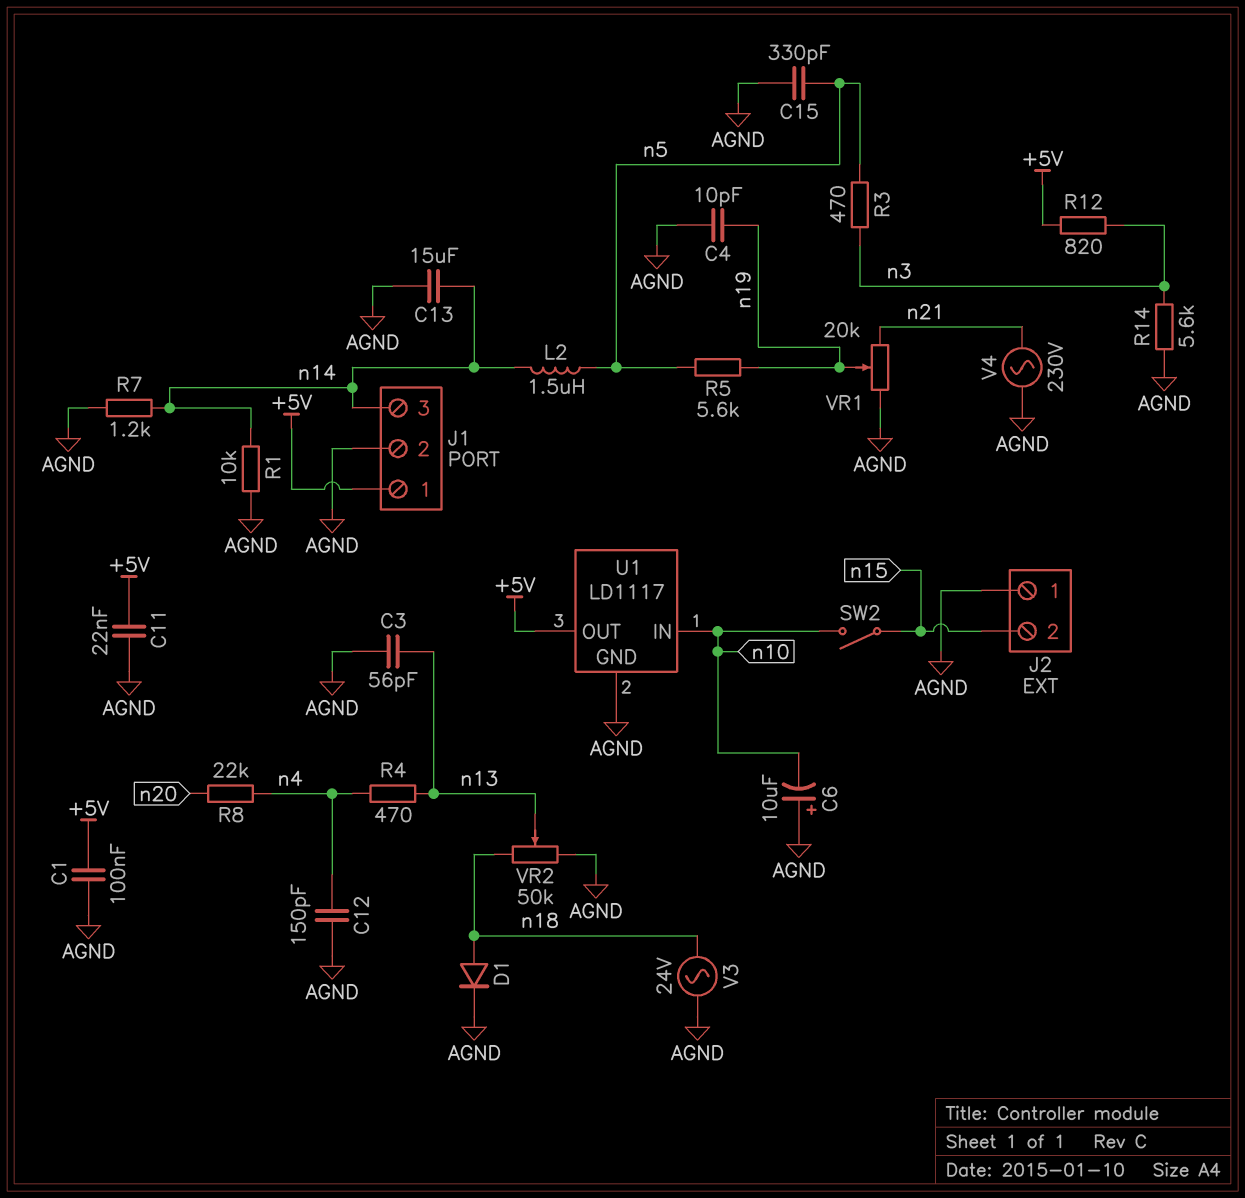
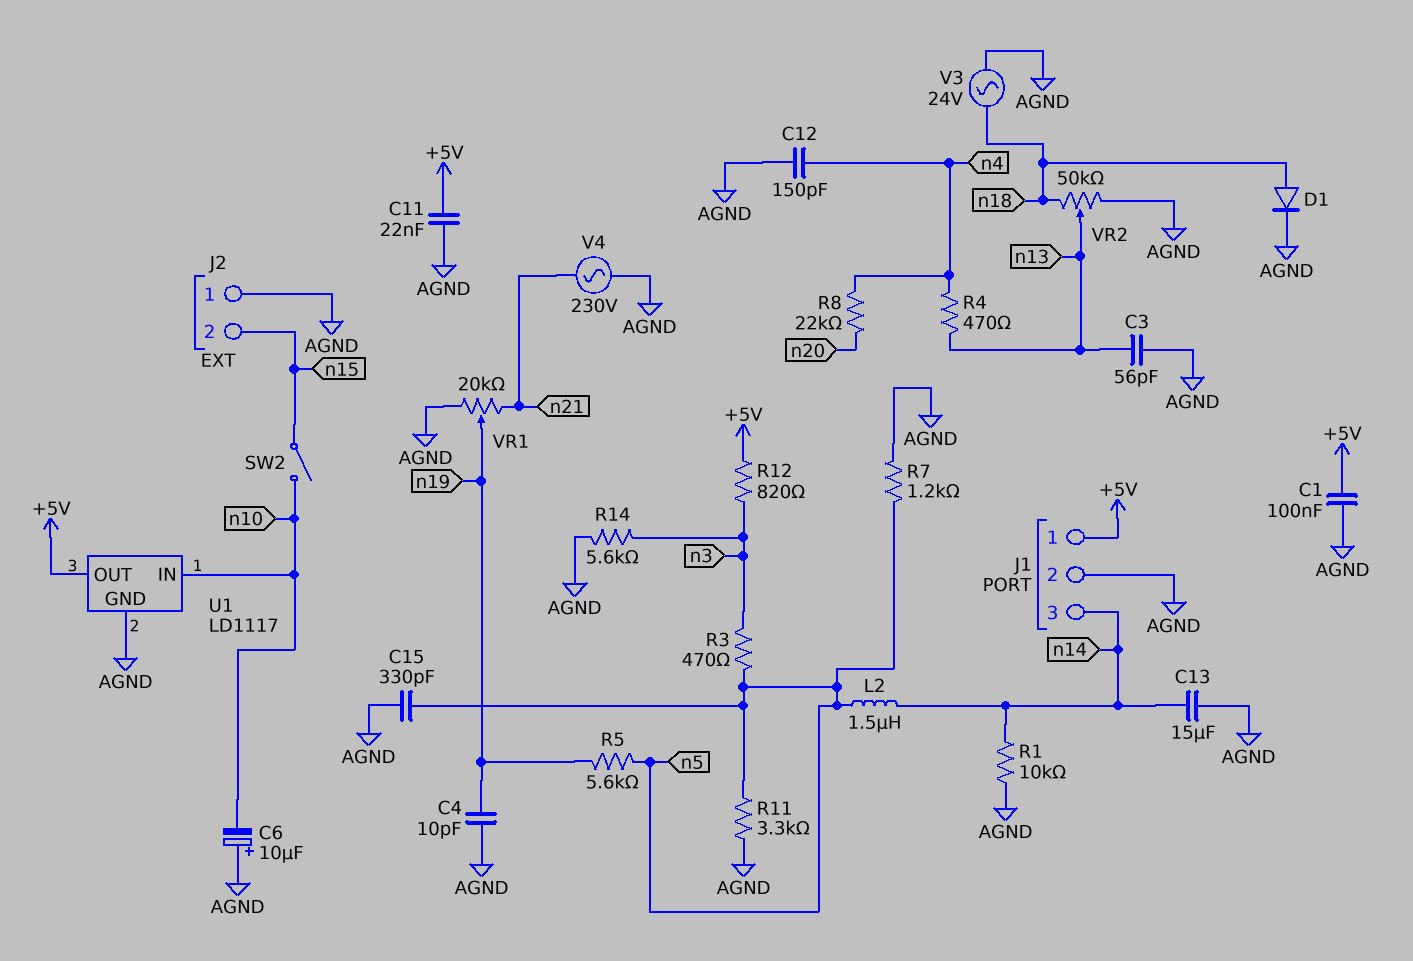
R7: 1.2k (AGND, n14) -> 1.2k (AGND, n5)
R11: none -> 3.3k (AGND, n5)

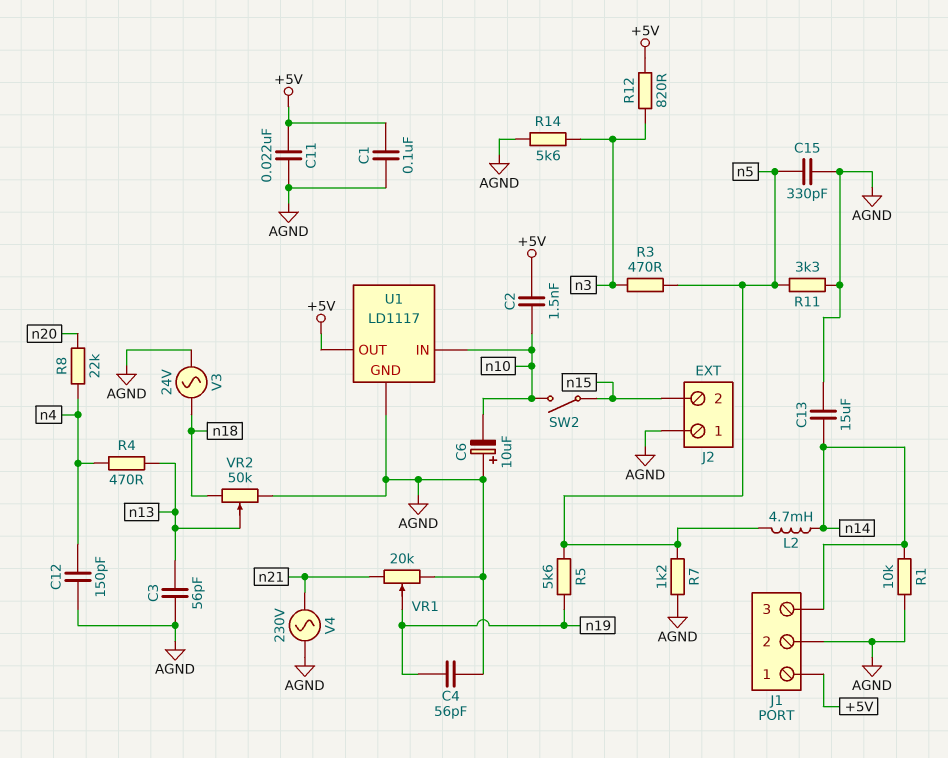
C2: none -> 1.5nF (+5V, n10)
C4: 10pF (AGND, n19) -> 56pF (AGND, n19)
D1: diode (A n18, K AGND) -> none
L2: 1.5uH (n5, n14) -> 4.7mH (n5, n14)

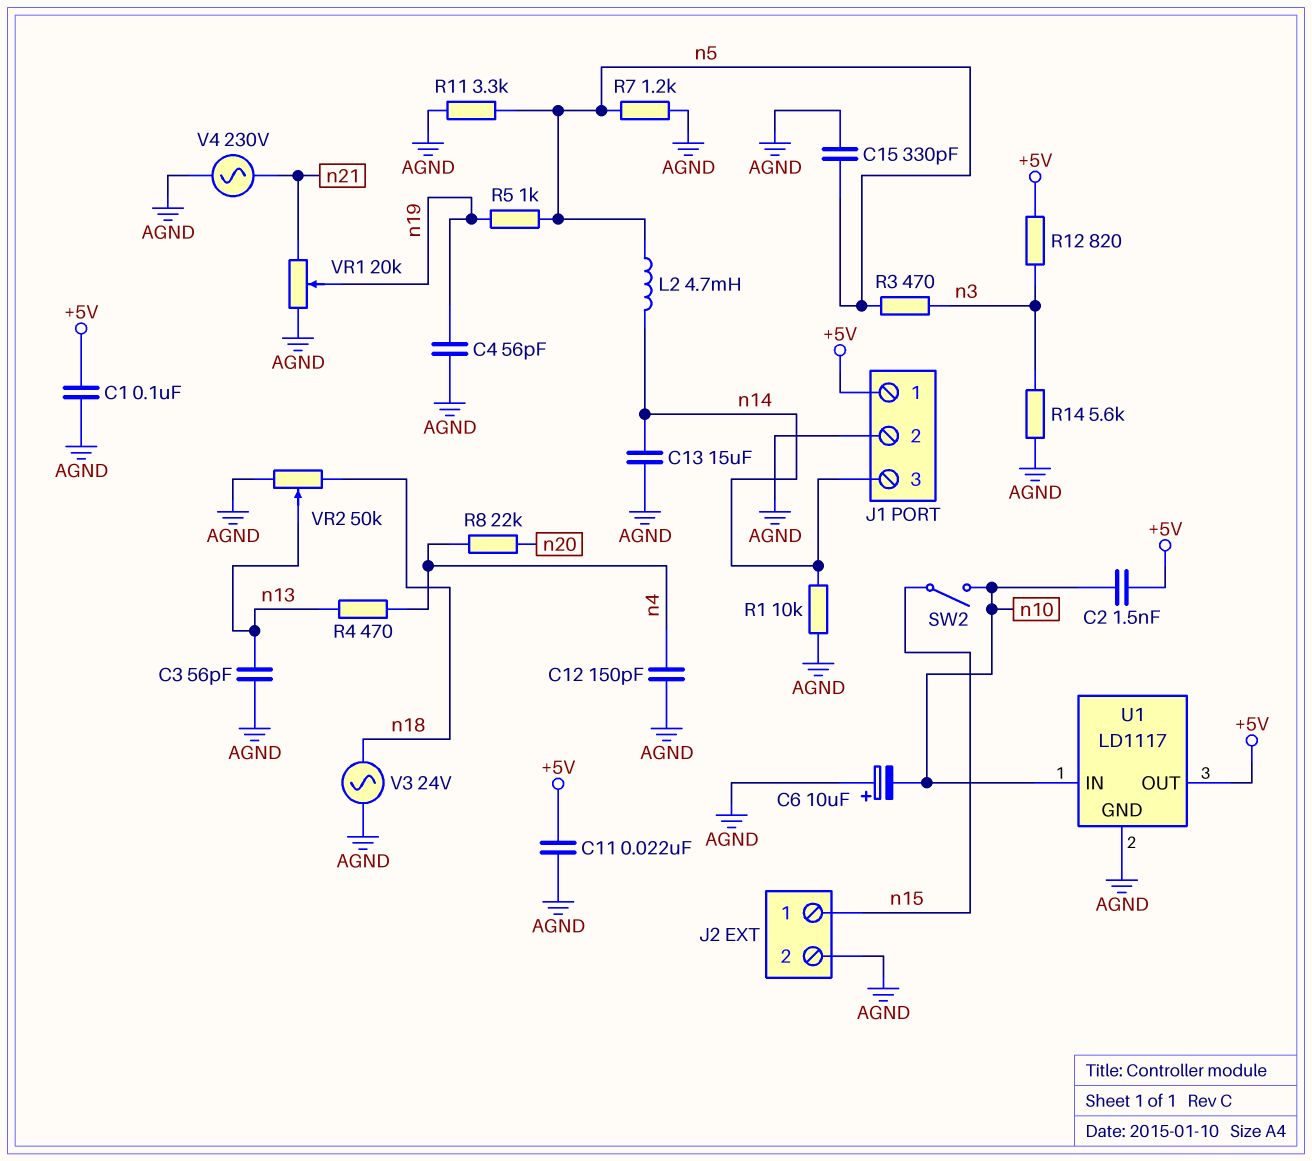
J2 pin 1: AGND -> n15
J2 pin 2: n15 -> AGND
R5: 5.6k (n5, n19) -> 1k (n5, n19)

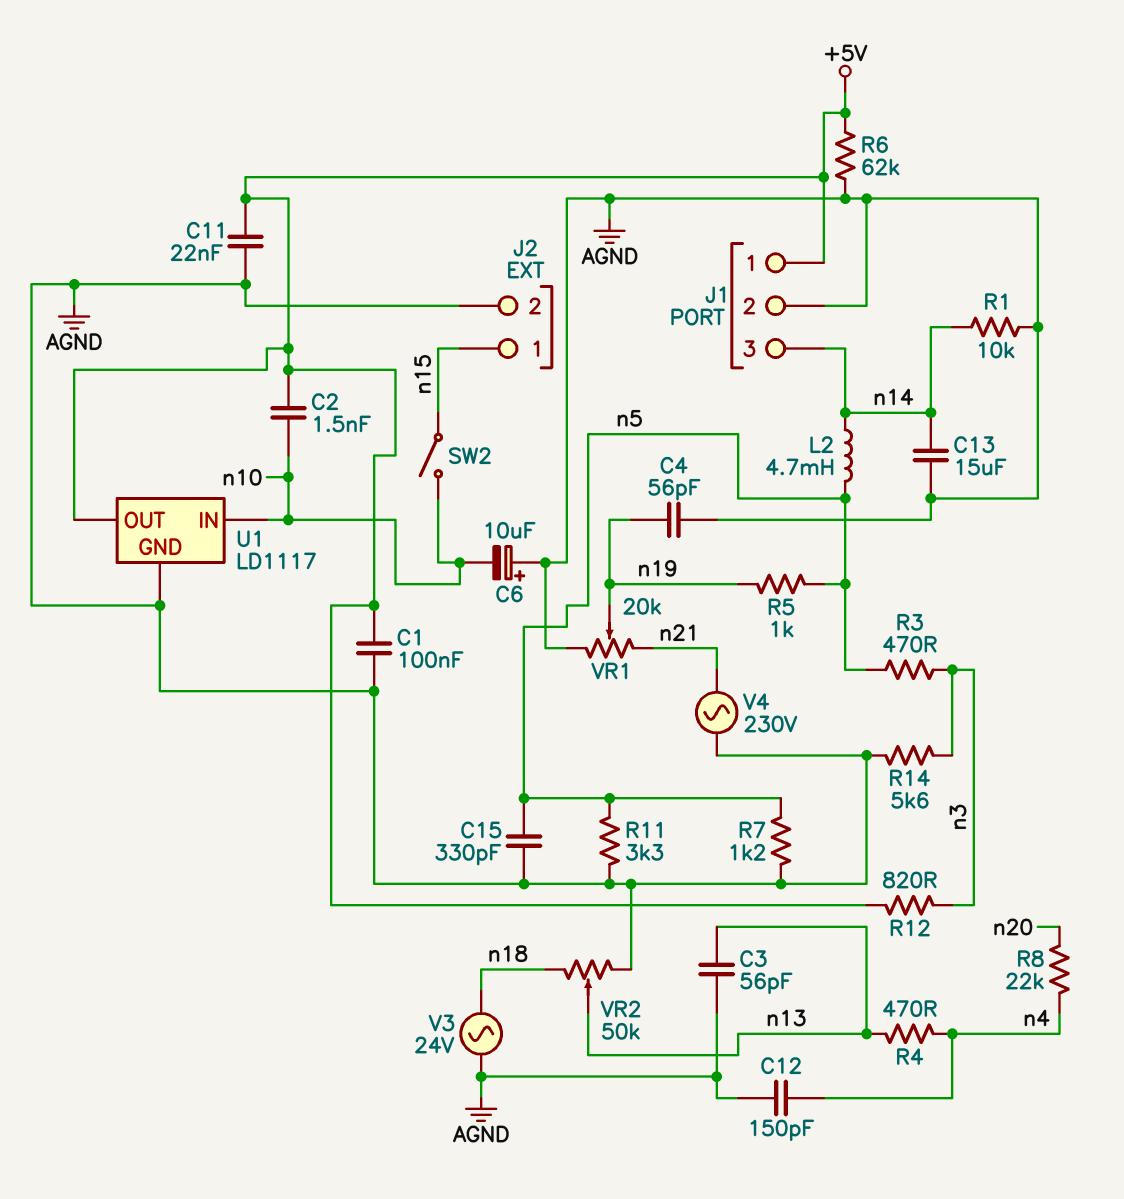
R6: none -> 62k (+5V, AGND)

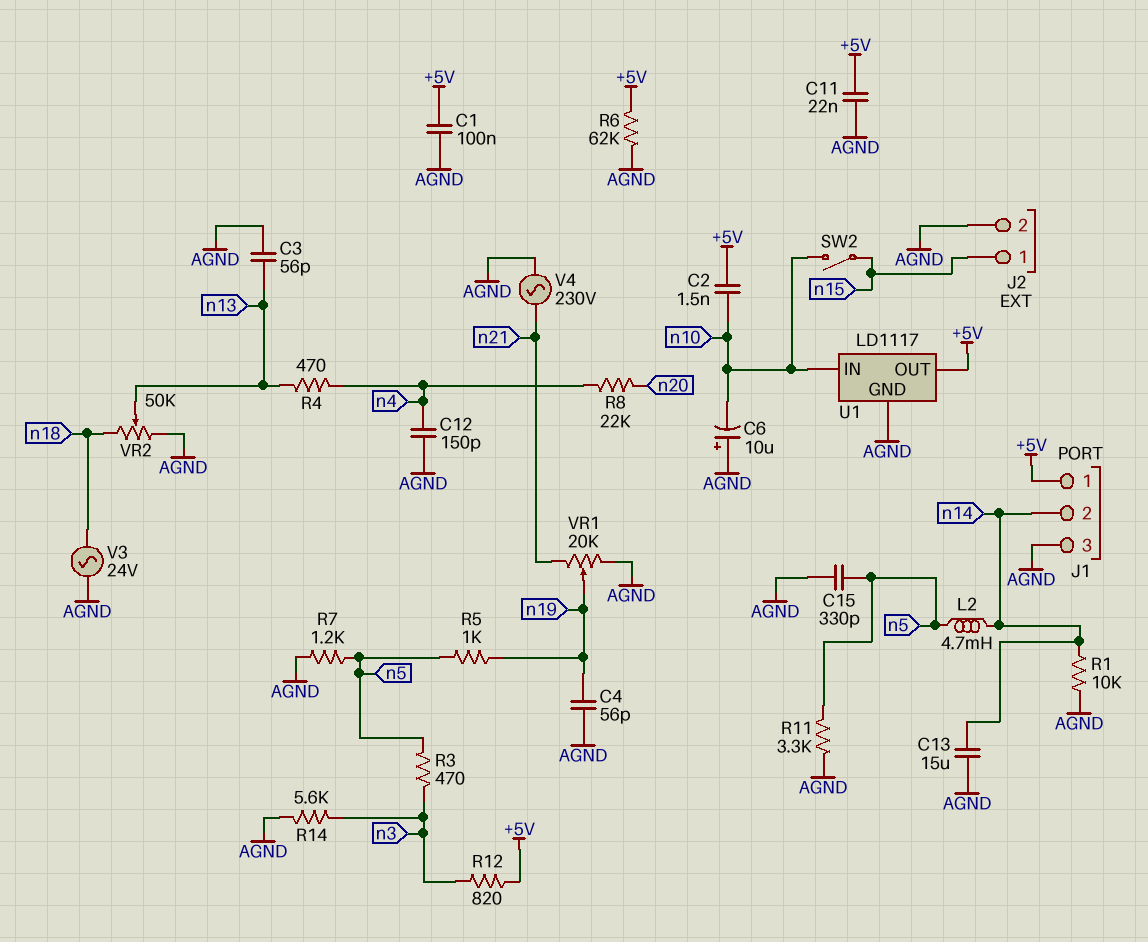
J1 pin 2: AGND -> n14
J1 pin 3: n14 -> AGND

